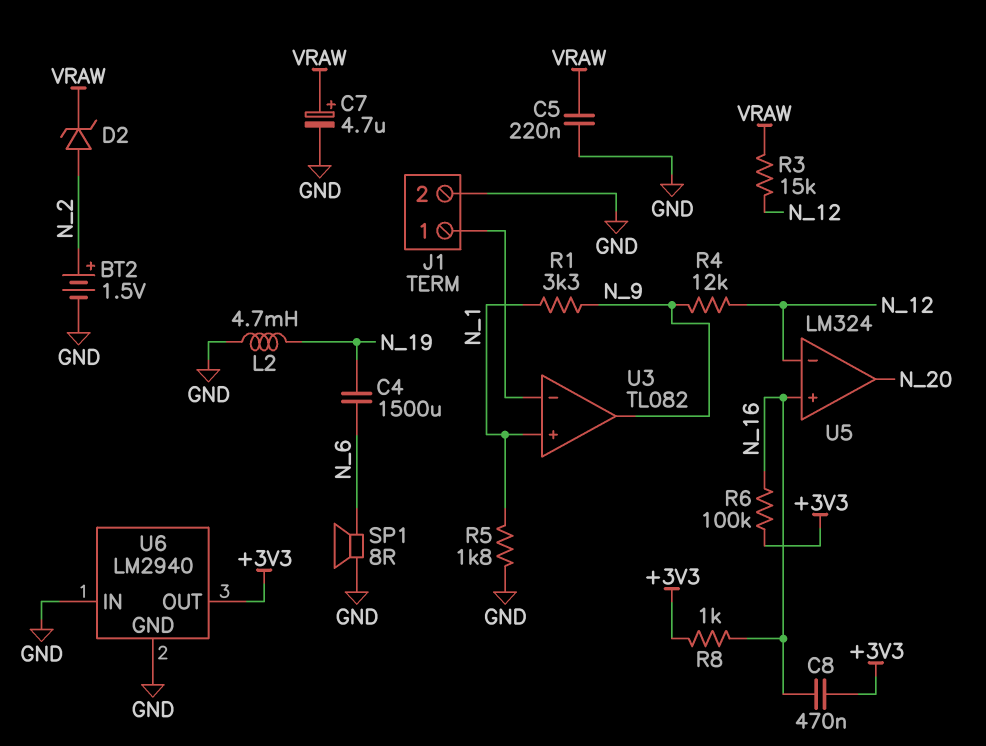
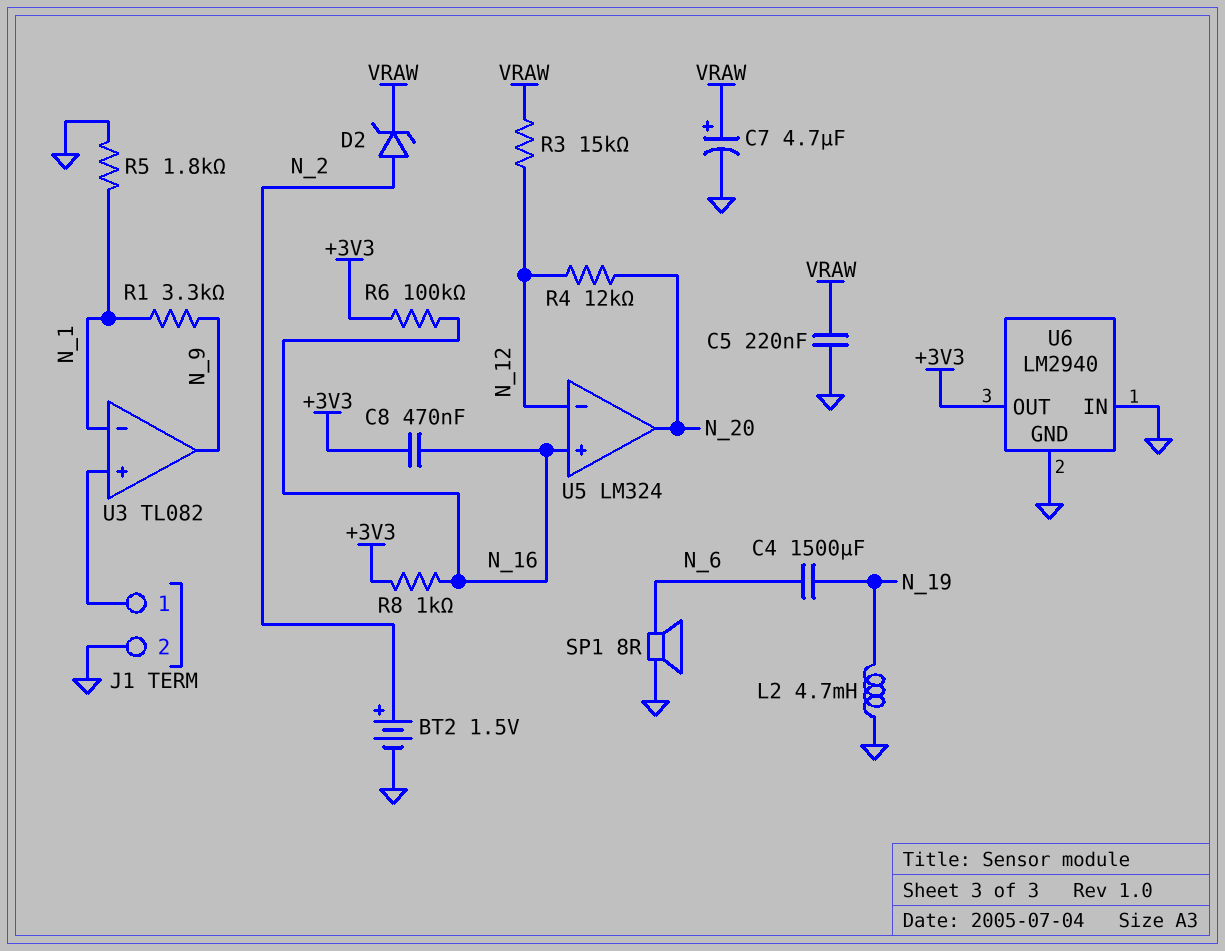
R4: 12k (N_9, N_12) -> 12k (N_12, N_20)
U3 pin in+: N_1 -> J1/1
U3 pin in-: J1/1 -> N_1

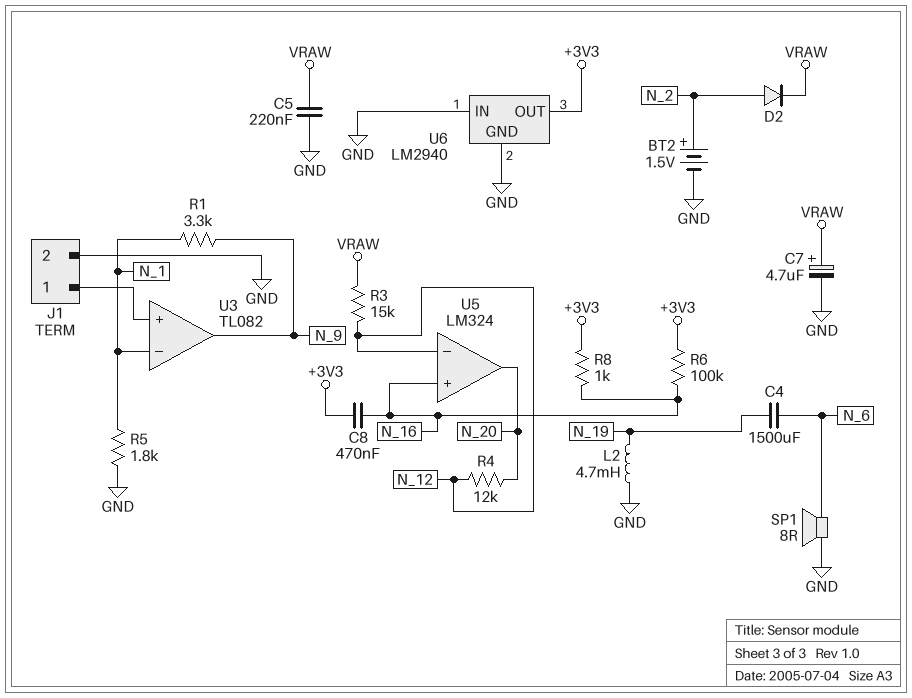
D2: zener (A N_2, K VRAW) -> diode (A N_2, K VRAW)

